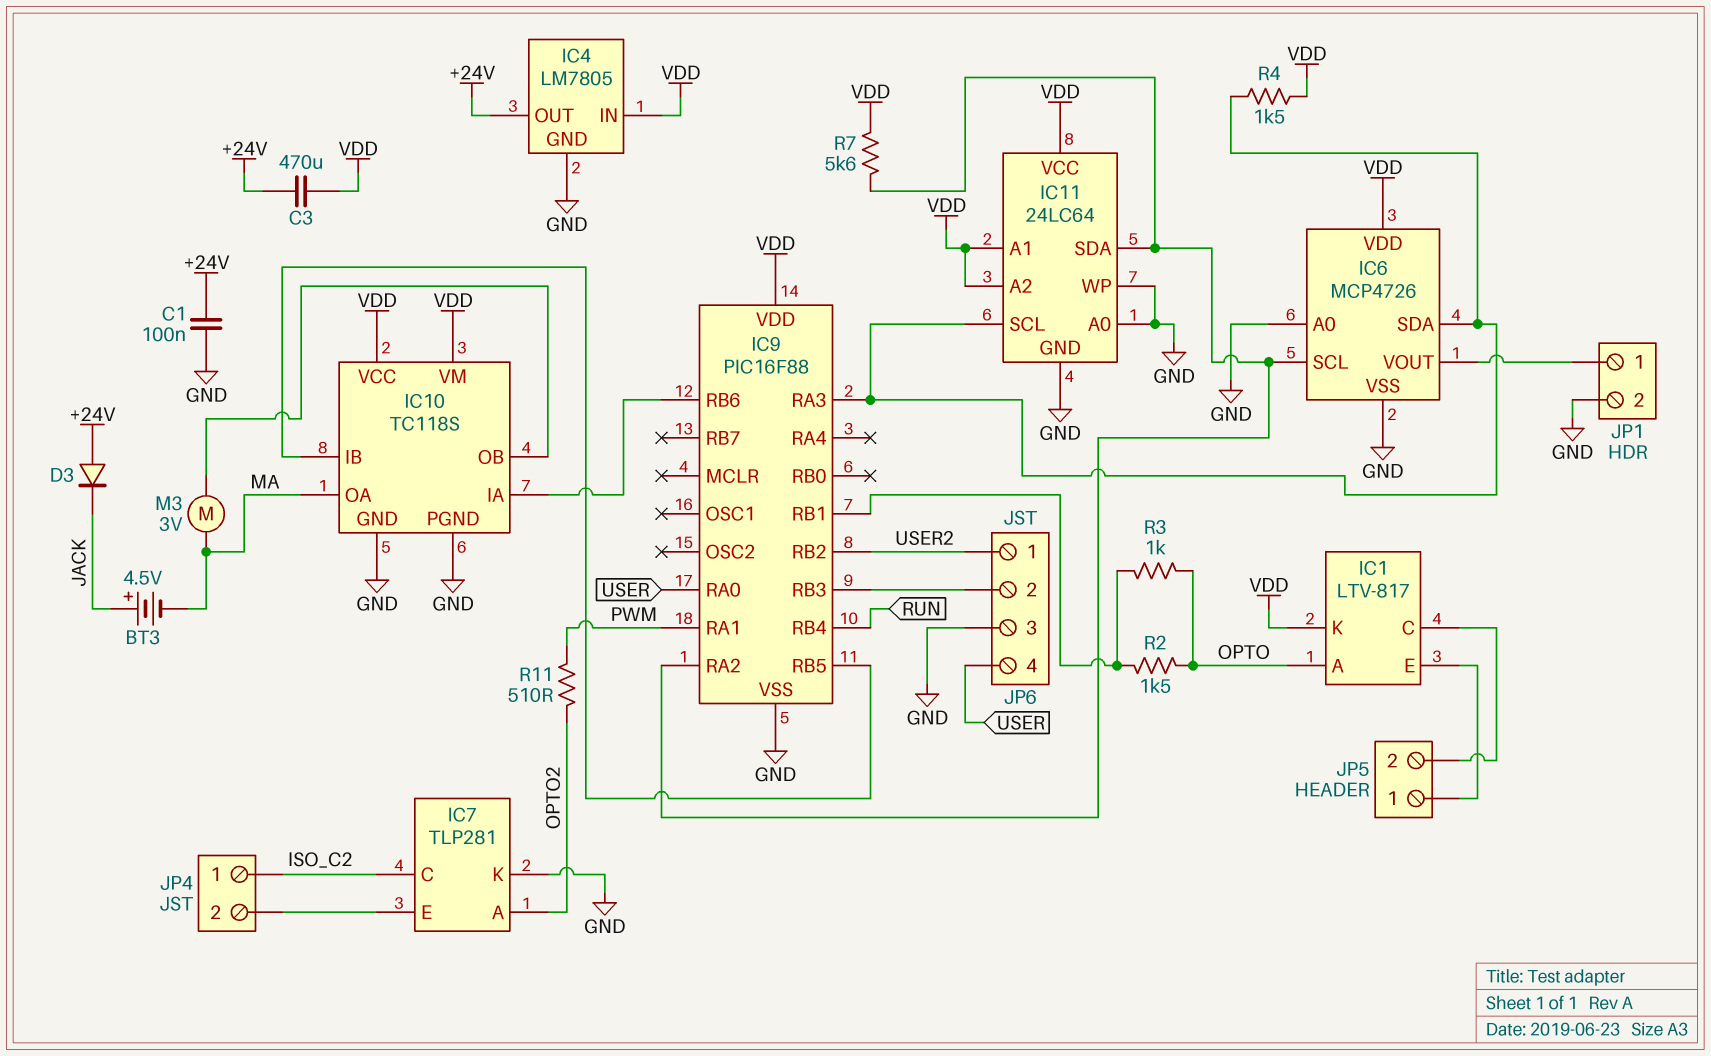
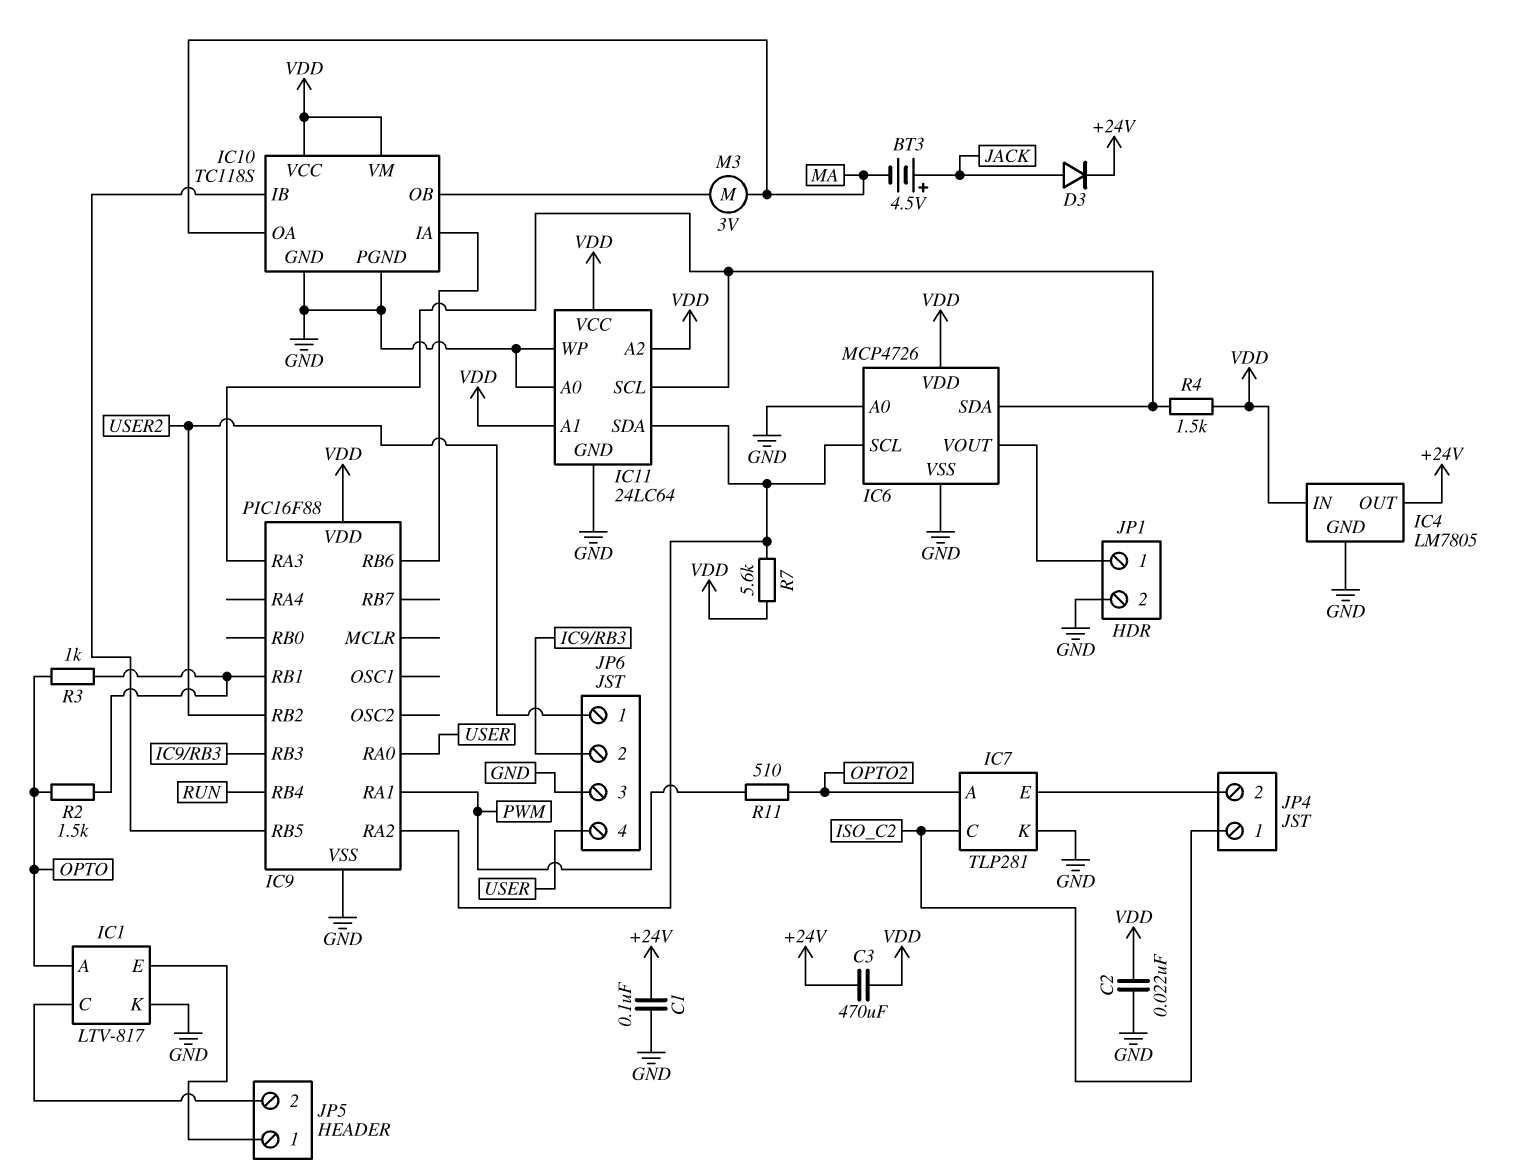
C2: none -> 22nF (GND, VDD)
D3: diode (A +24V, K JACK) -> diode (A JACK, K +24V)
IC1 pin K: VDD -> GND

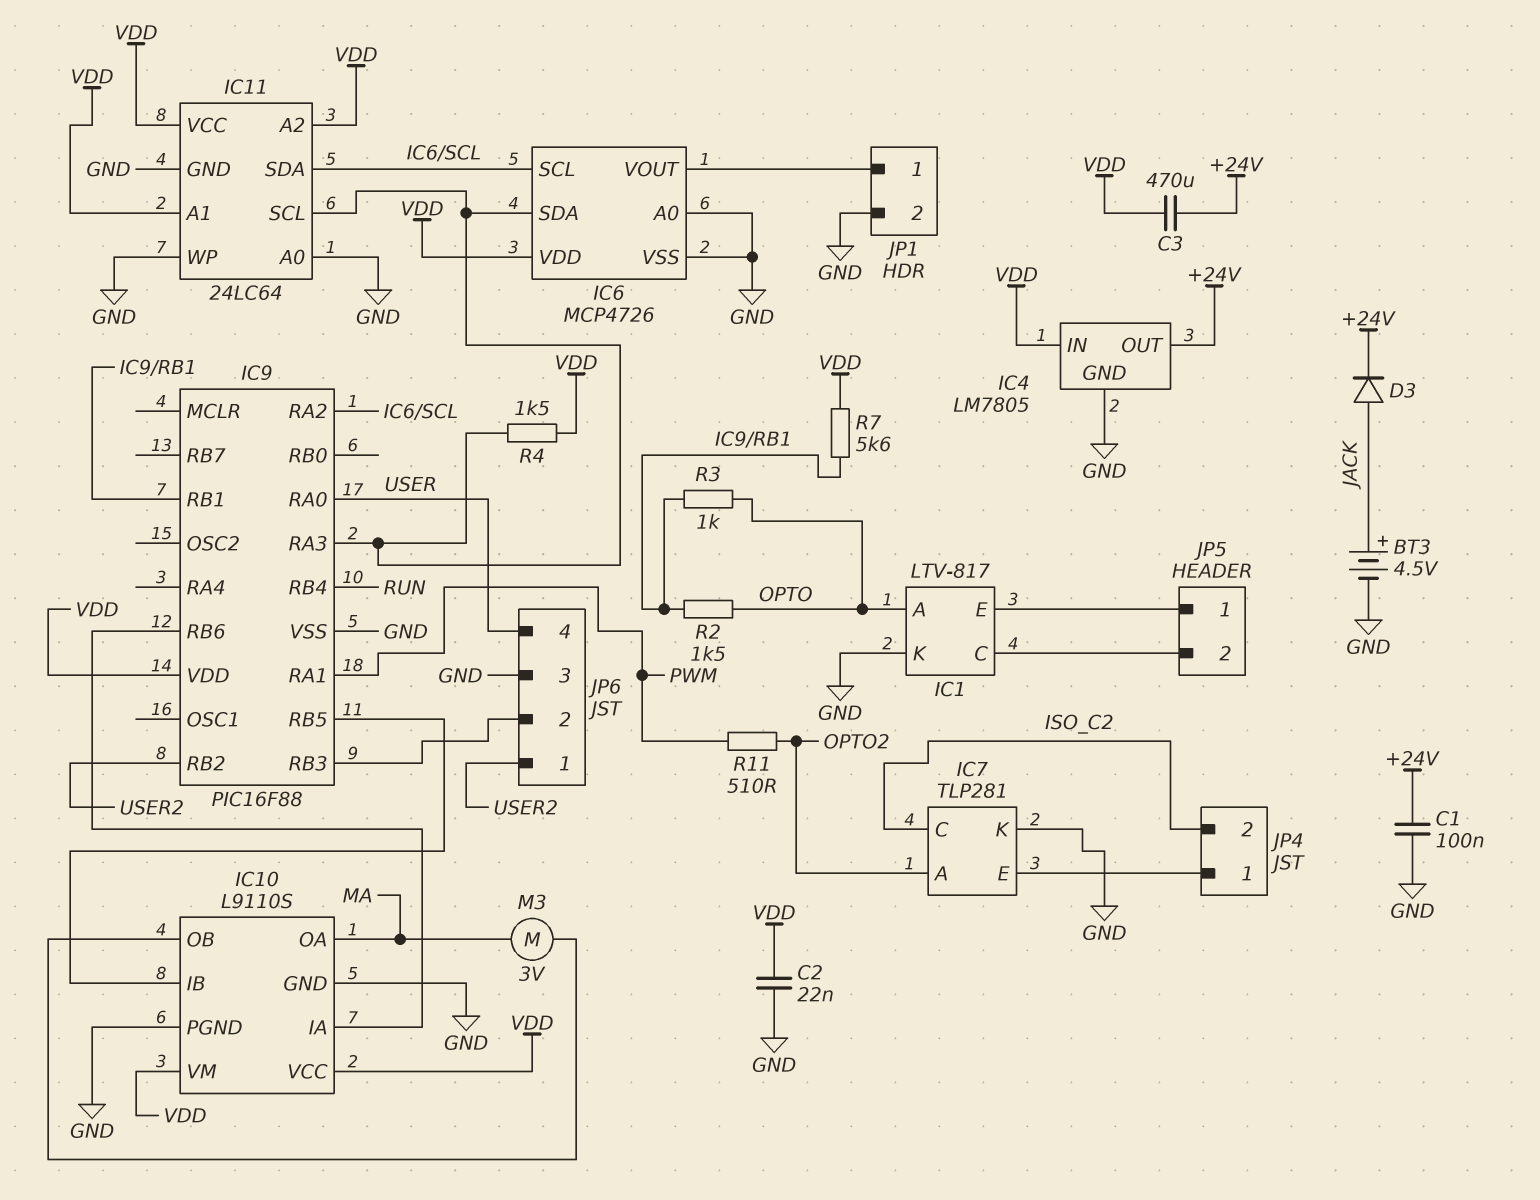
BT3: 4.5V (plus JACK, minus MA) -> 4.5V (plus JACK, minus GND)
IC10: TC118S -> L9110S
JP4 pin 1: ISO_C2 -> IC7/E
JP4 pin 2: IC7/E -> ISO_C2
R7: 5.6k (IC6/SCL, VDD) -> 5.6k (IC9/RB1, VDD)

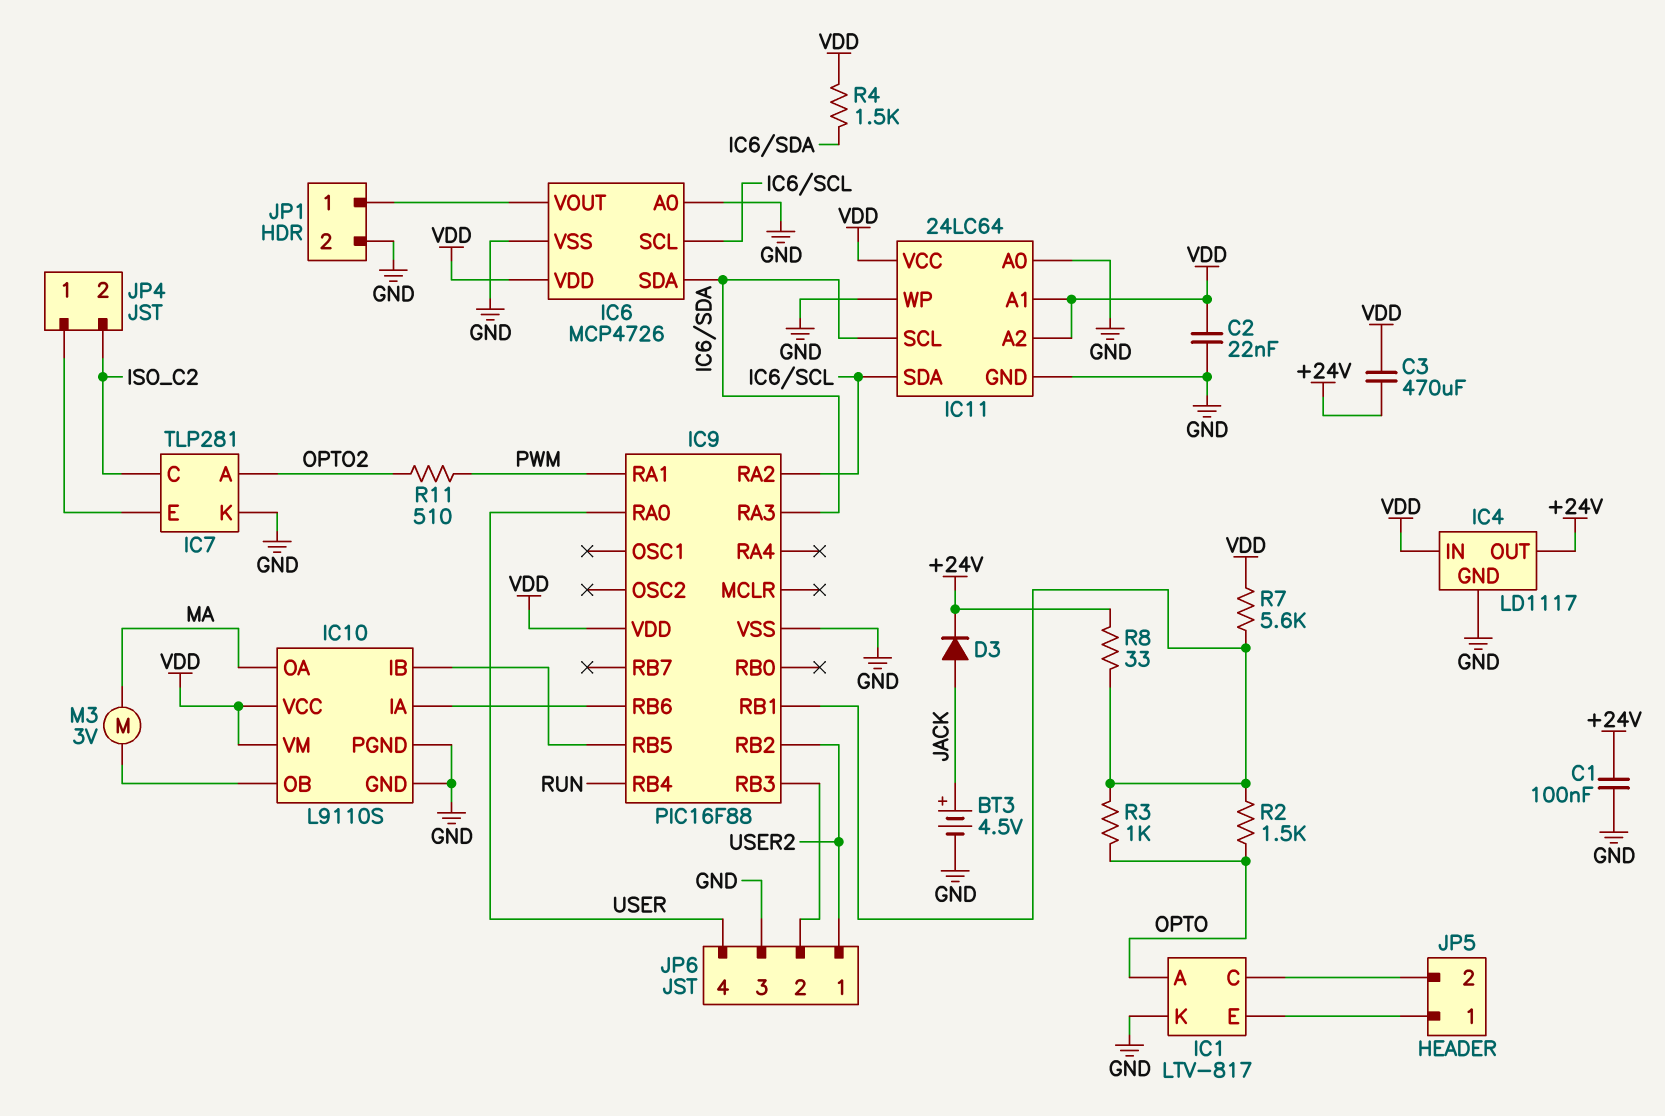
IC4: LM7805 -> LD1117
R8: none -> 33 (+24V, IC9/RB1)

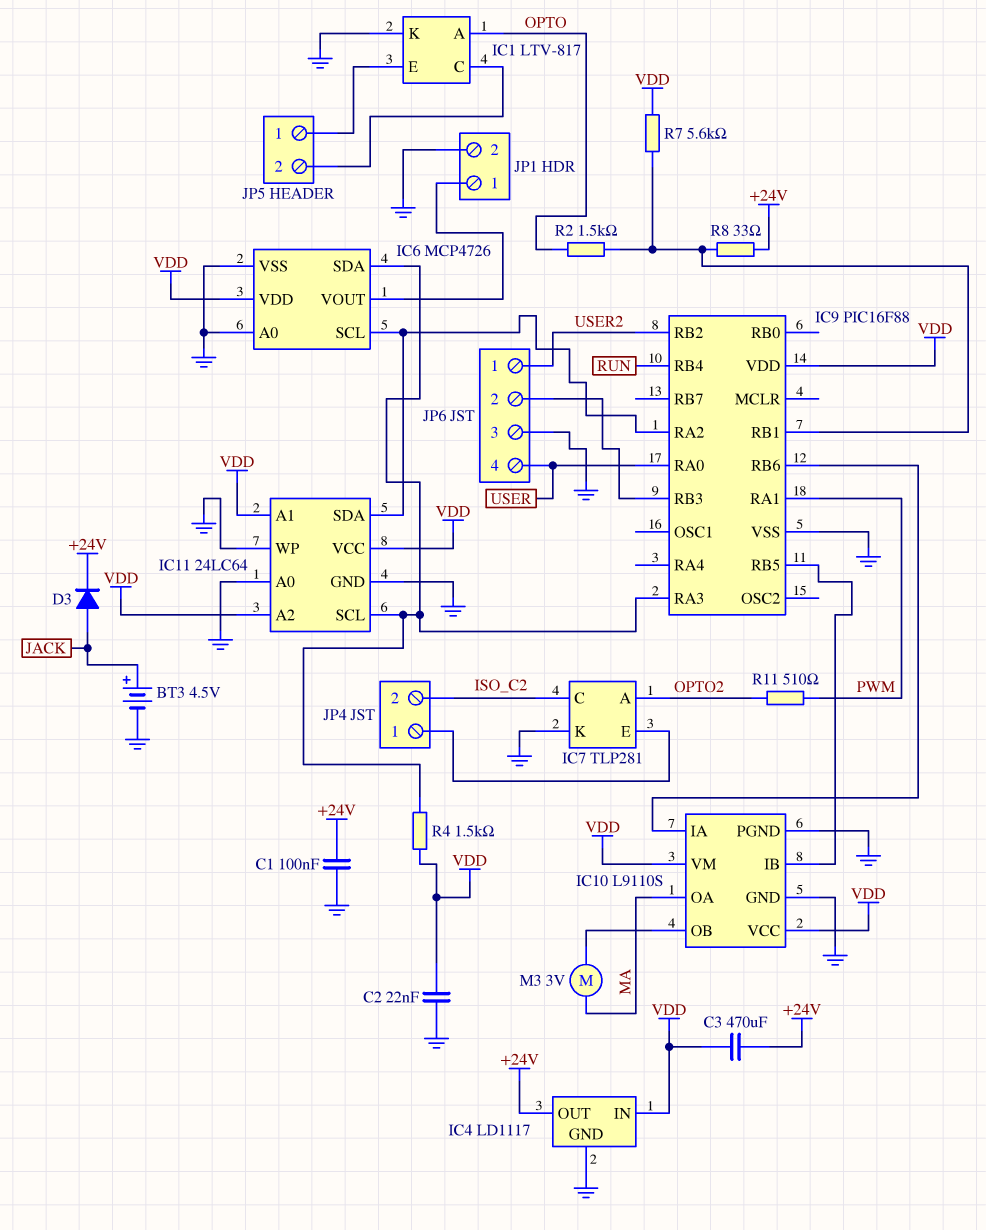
R3: 1k (IC9/RB1, OPTO) -> none

